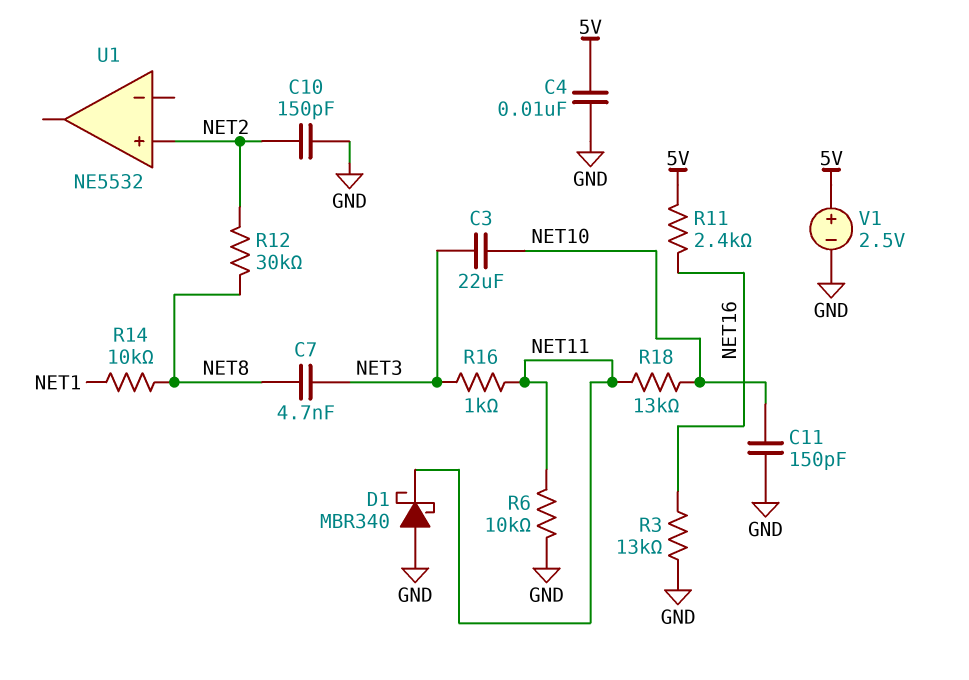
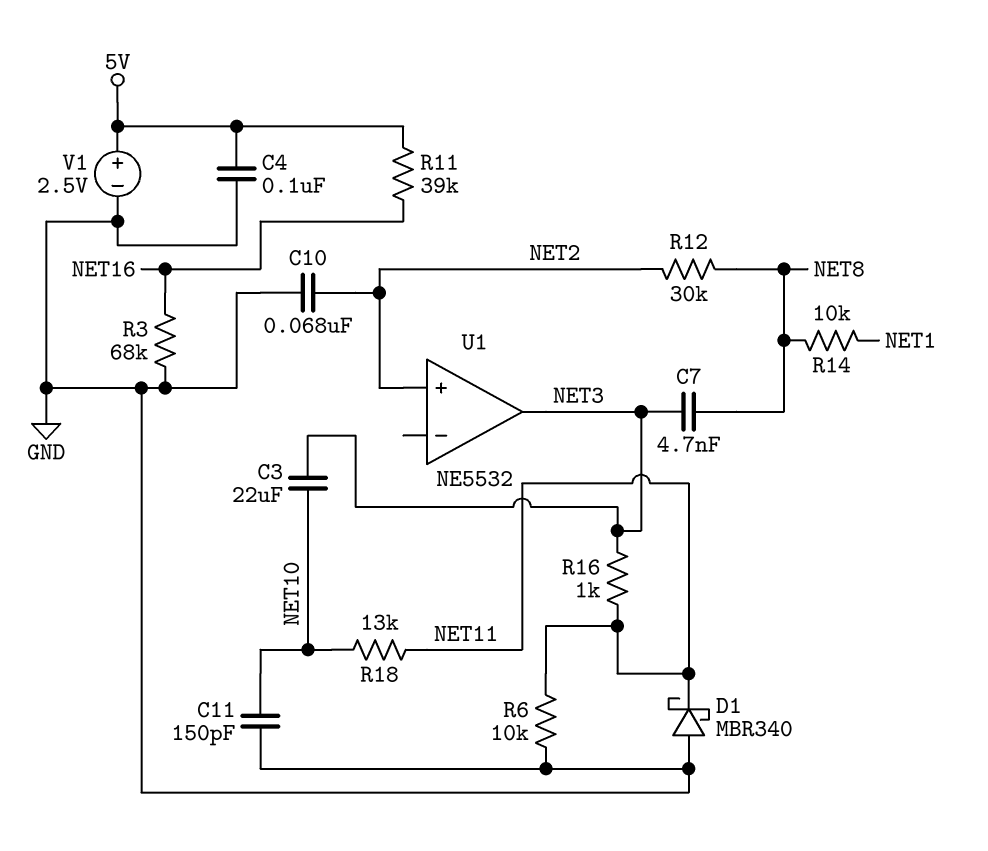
C4: 10nF (5V, GND) -> 100nF (5V, GND)
C10: 150pF (GND, NET2) -> 68nF (GND, NET2)
R3: 13k (GND, NET16) -> 68k (GND, NET16)
R11: 2.4k (5V, NET16) -> 39k (5V, NET16)
U1 pin out: none -> NET3

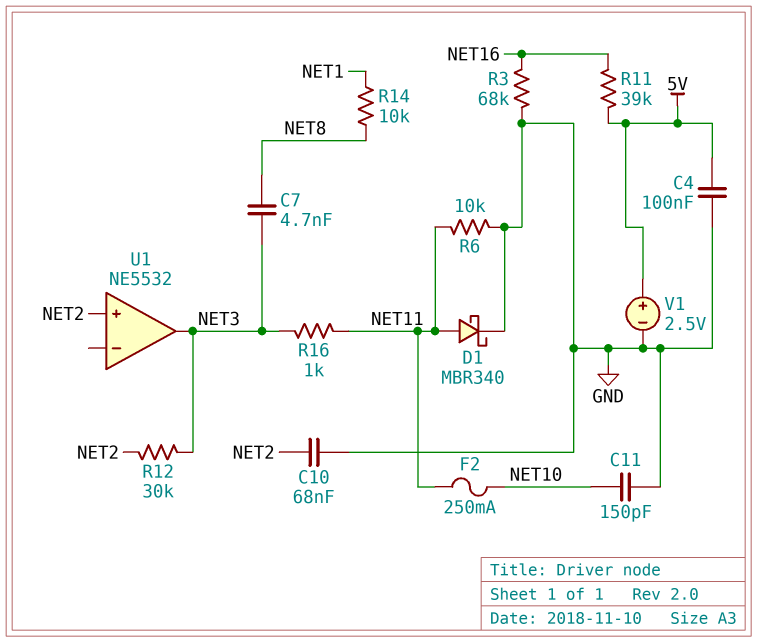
C3: 22uF (NET3, NET10) -> none
D1: schottky MBR340 (A GND, K NET11) -> schottky MBR340 (A NET11, K GND)
F2: none -> 250mA (NET10, NET11)
R12: 30k (NET2, NET8) -> 30k (NET2, NET3)
R18: 13k (NET10, NET11) -> none

